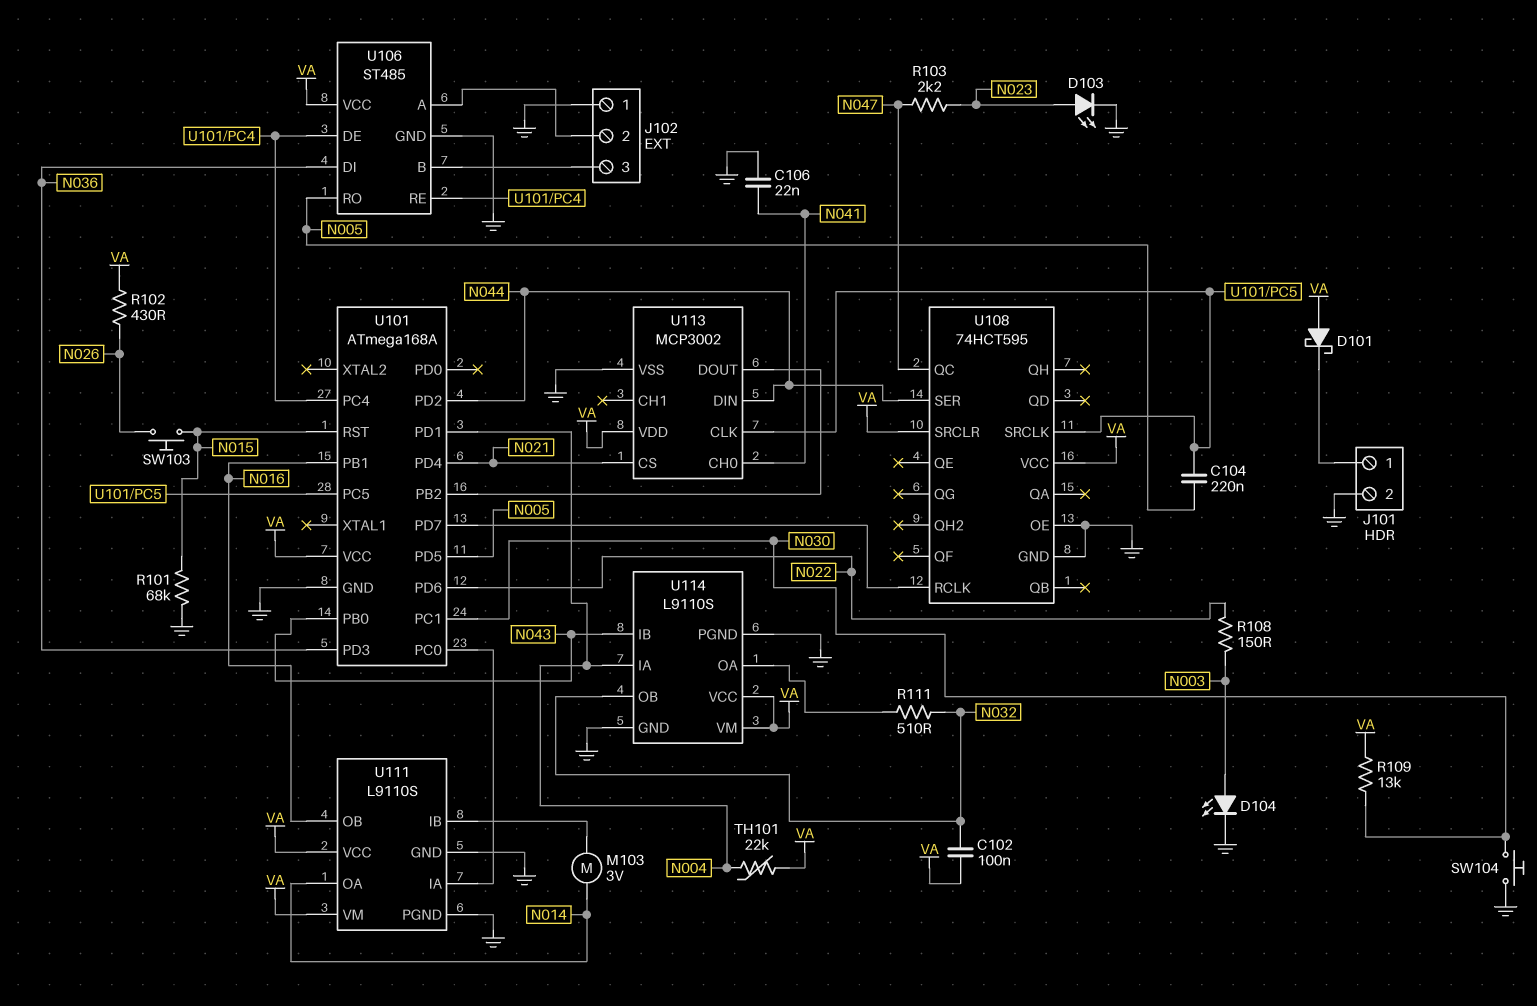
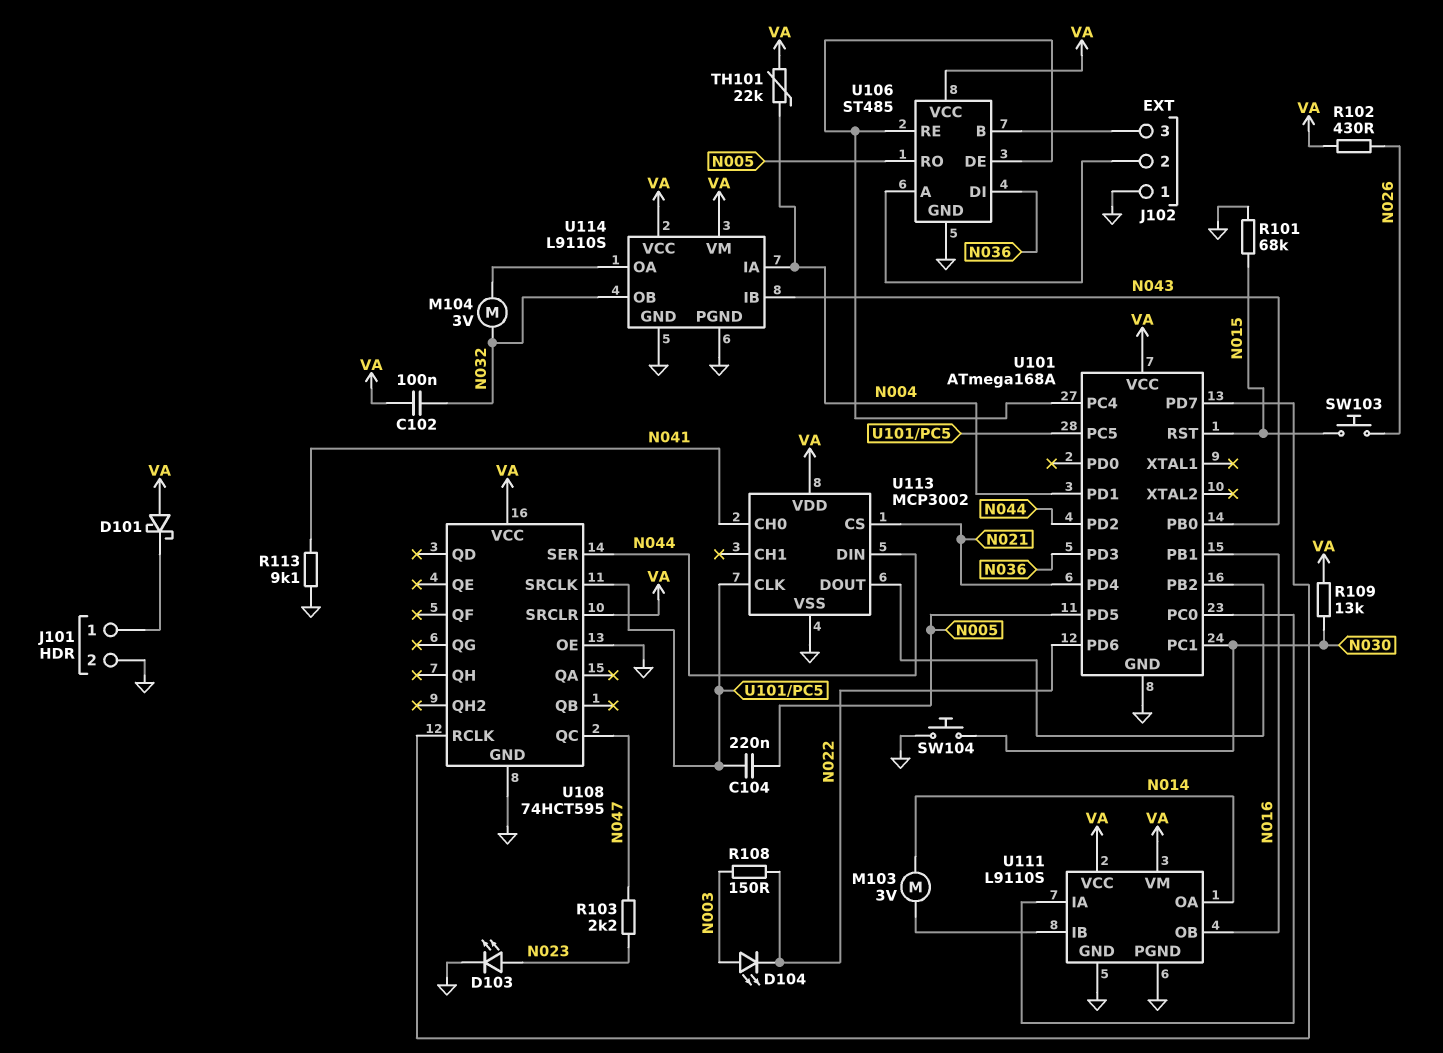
C106: 22nF (GND, N041) -> none
D104: LED (A N003, K GND) -> LED (A N003, K N022)
M104: none -> motor 3V (N032, U114/OA)
R111: 510 (N032, U114/OA) -> none
R113: none -> 9.1k (GND, N041)

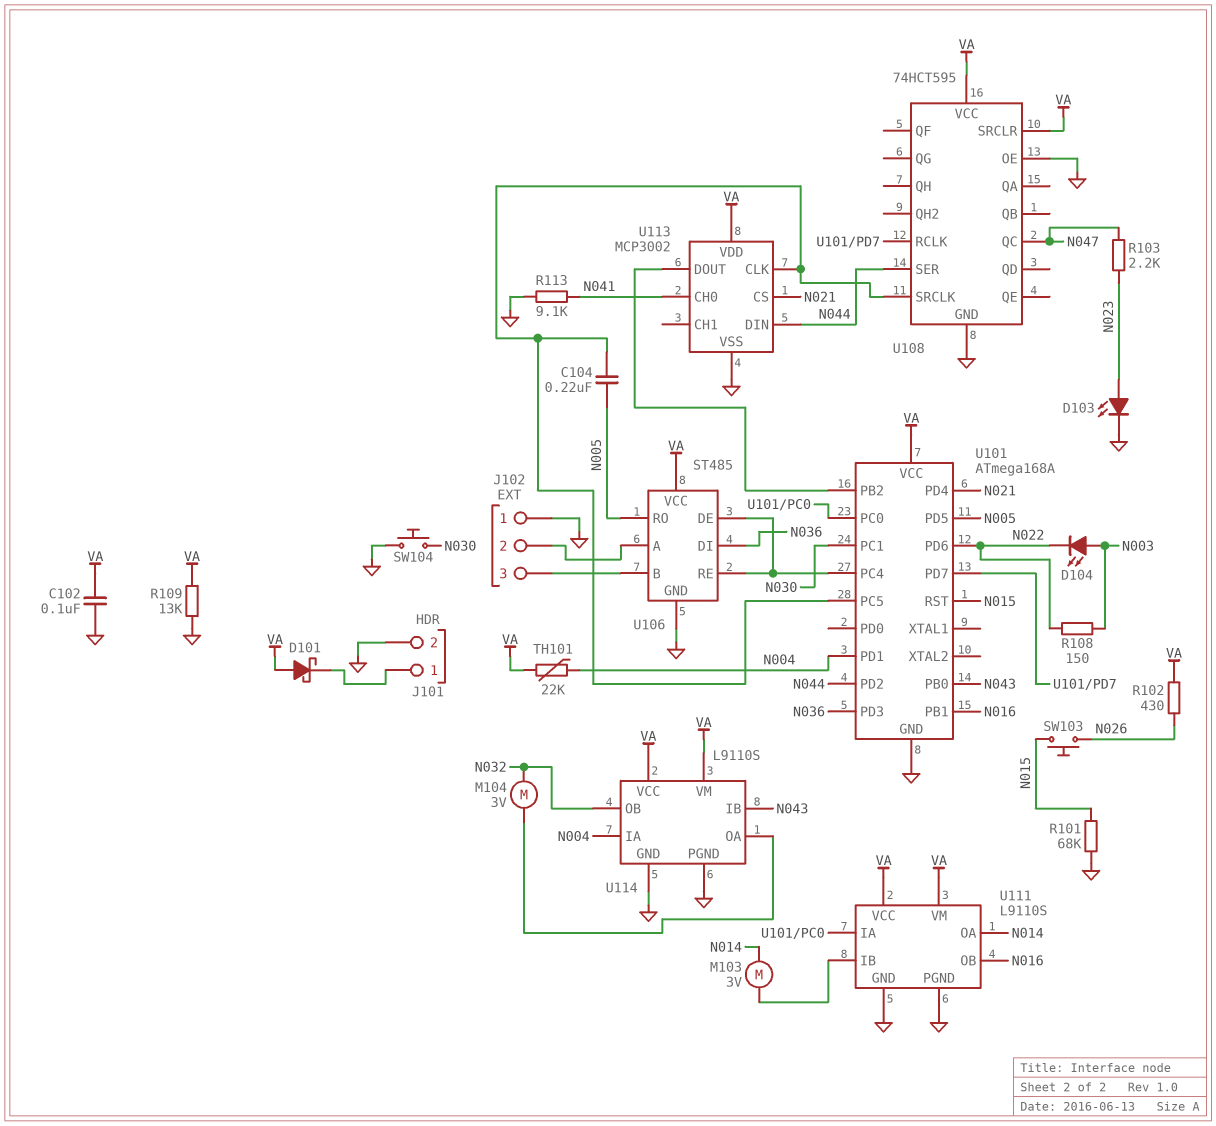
C102: 100nF (N032, VA) -> 100nF (GND, VA)
R109: 13k (N030, VA) -> 13k (GND, VA)

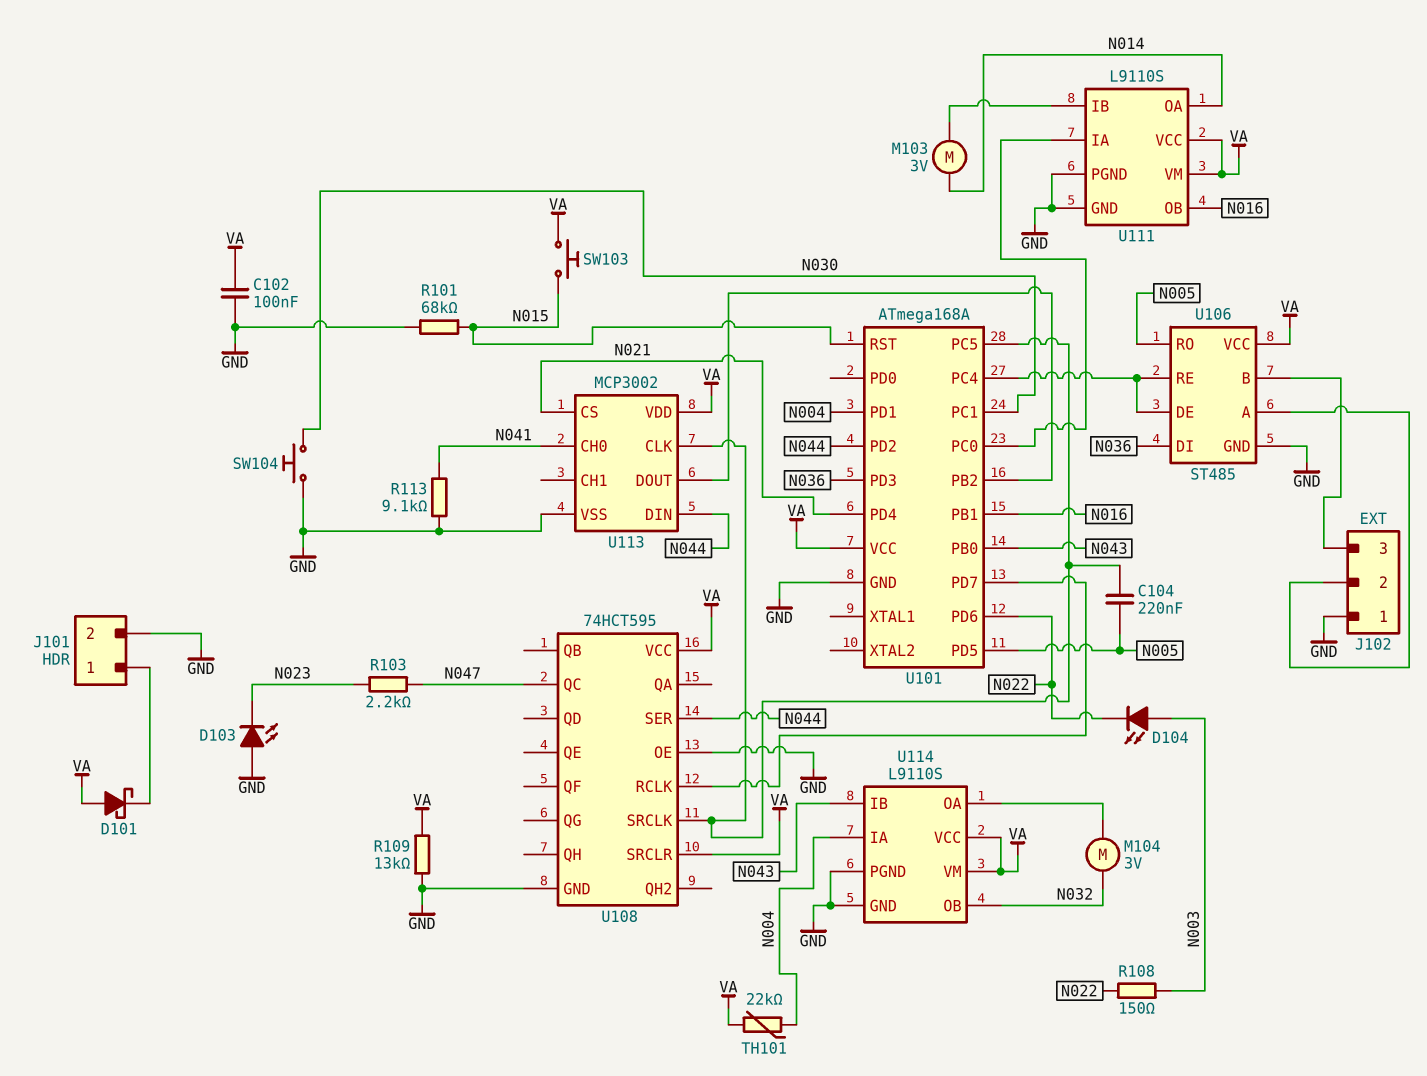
D103: LED (A N023, K GND) -> LED (A GND, K N023)
R102: 430 (N026, VA) -> none
SW103: button (N015, N026) -> button (N015, VA)

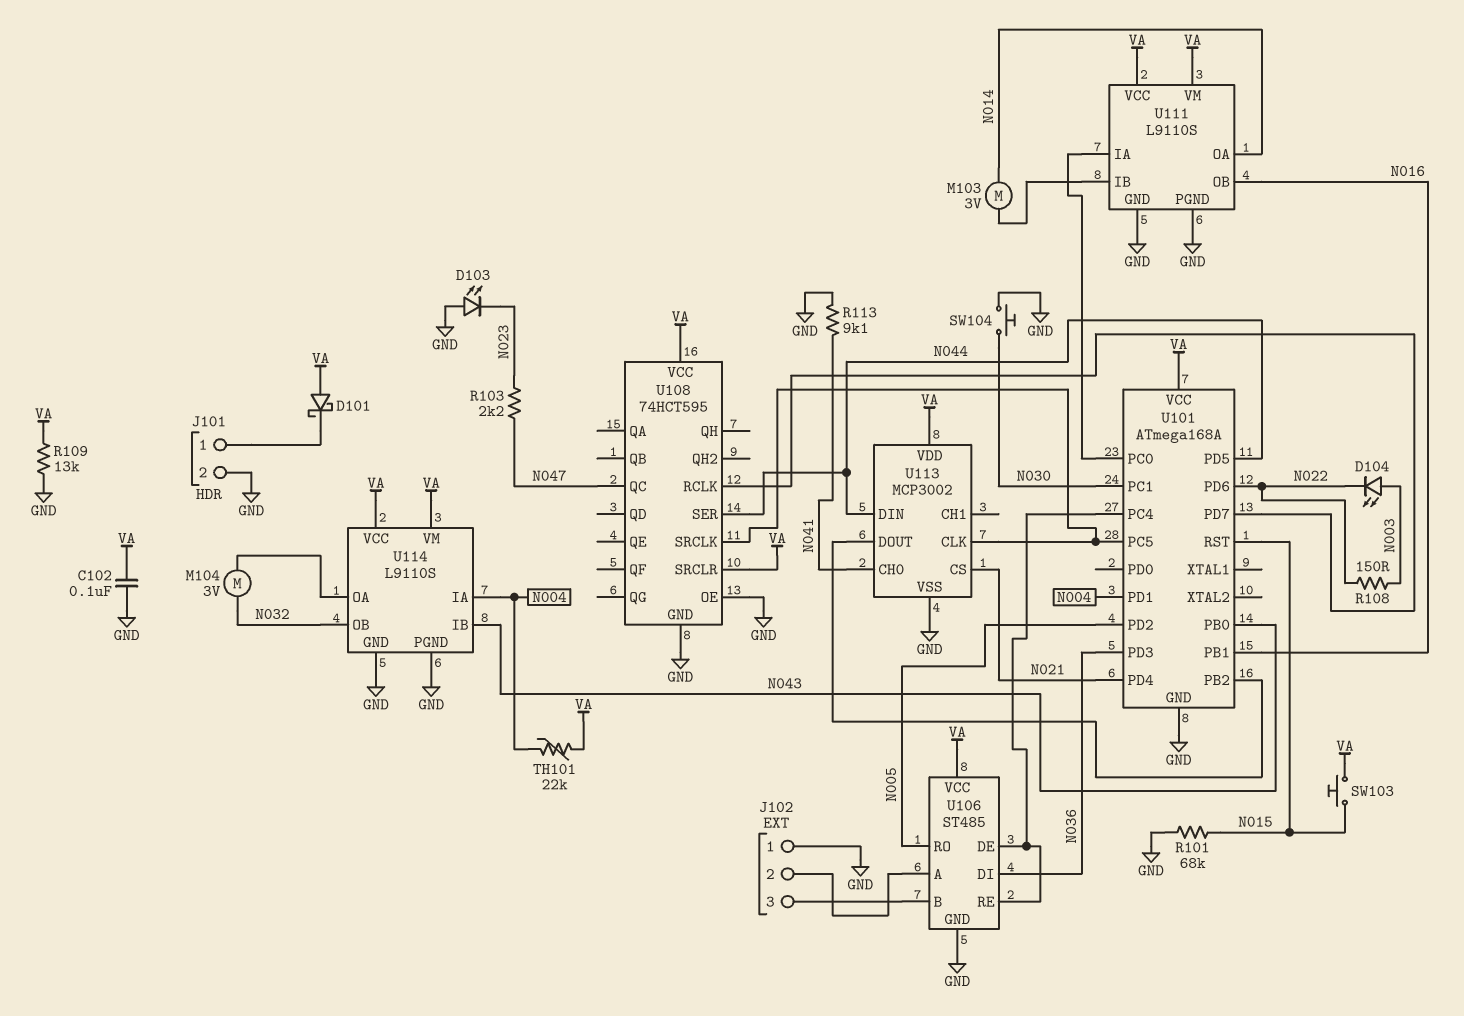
C104: 220nF (N005, U101/PC5) -> none
U101 pin PD2: N044 -> N005
U101 pin PD5: N005 -> N044

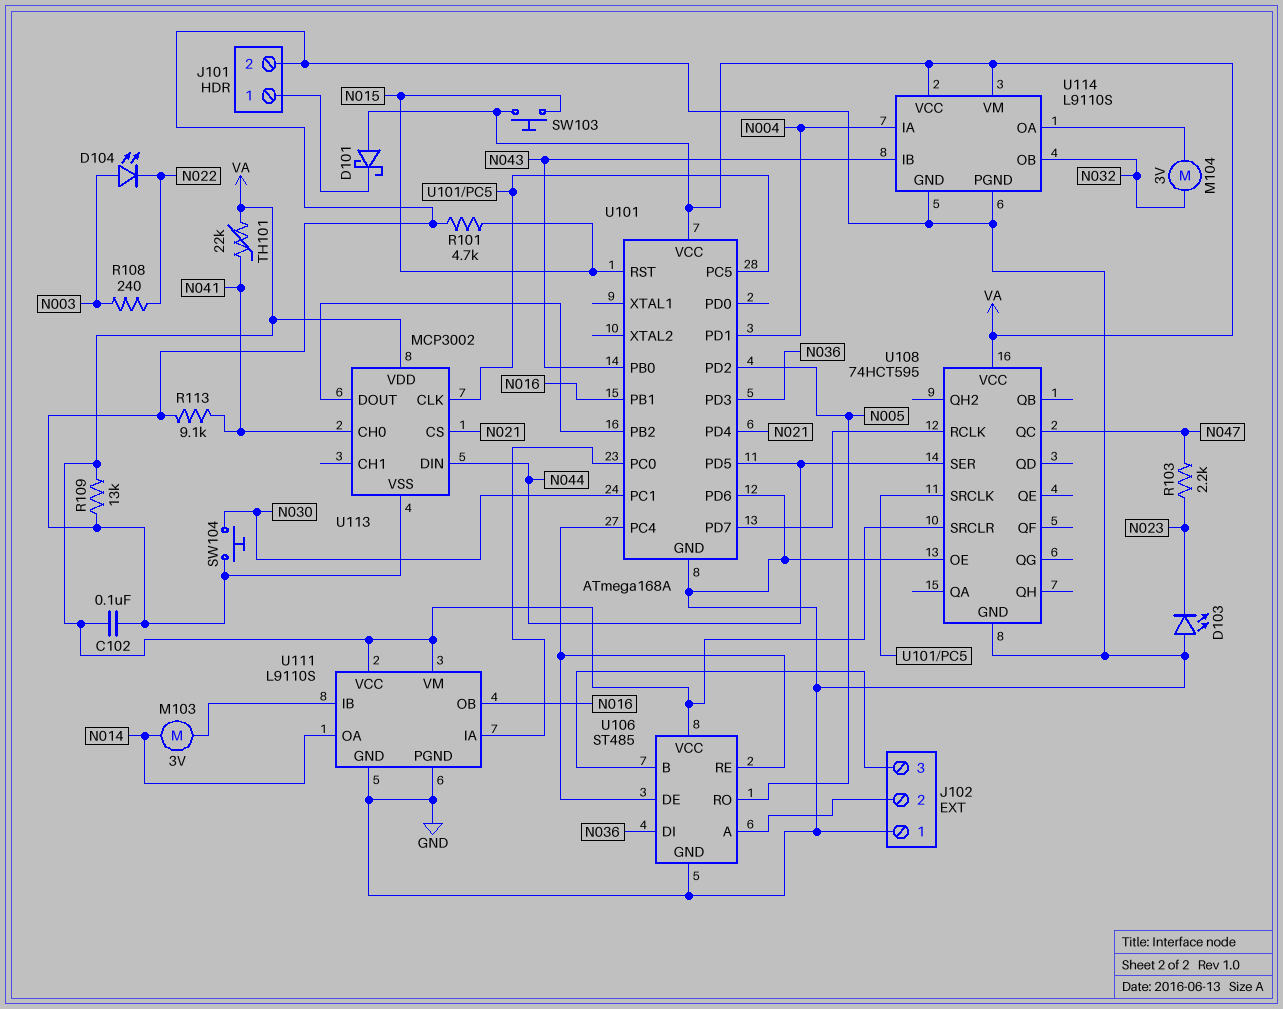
R101: 68k (GND, N015) -> 4.7k (GND, N015)
R108: 150 (N003, N022) -> 240 (N003, N022)
TH101: 22k (N004, VA) -> 22k (N041, VA)
U101 pin PD6: N022 -> GND

